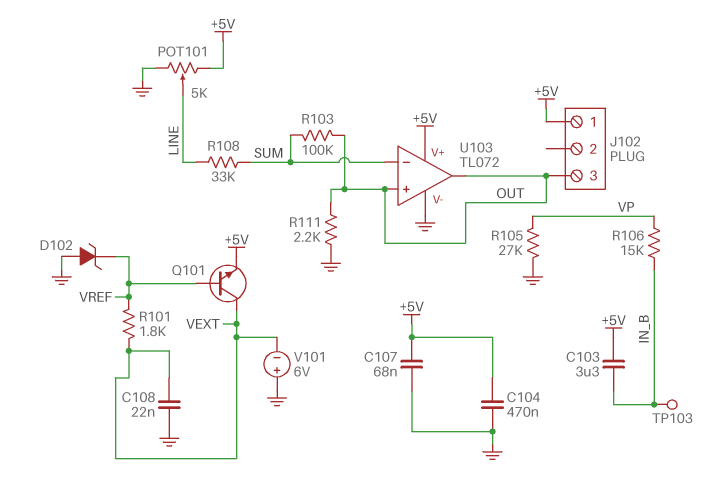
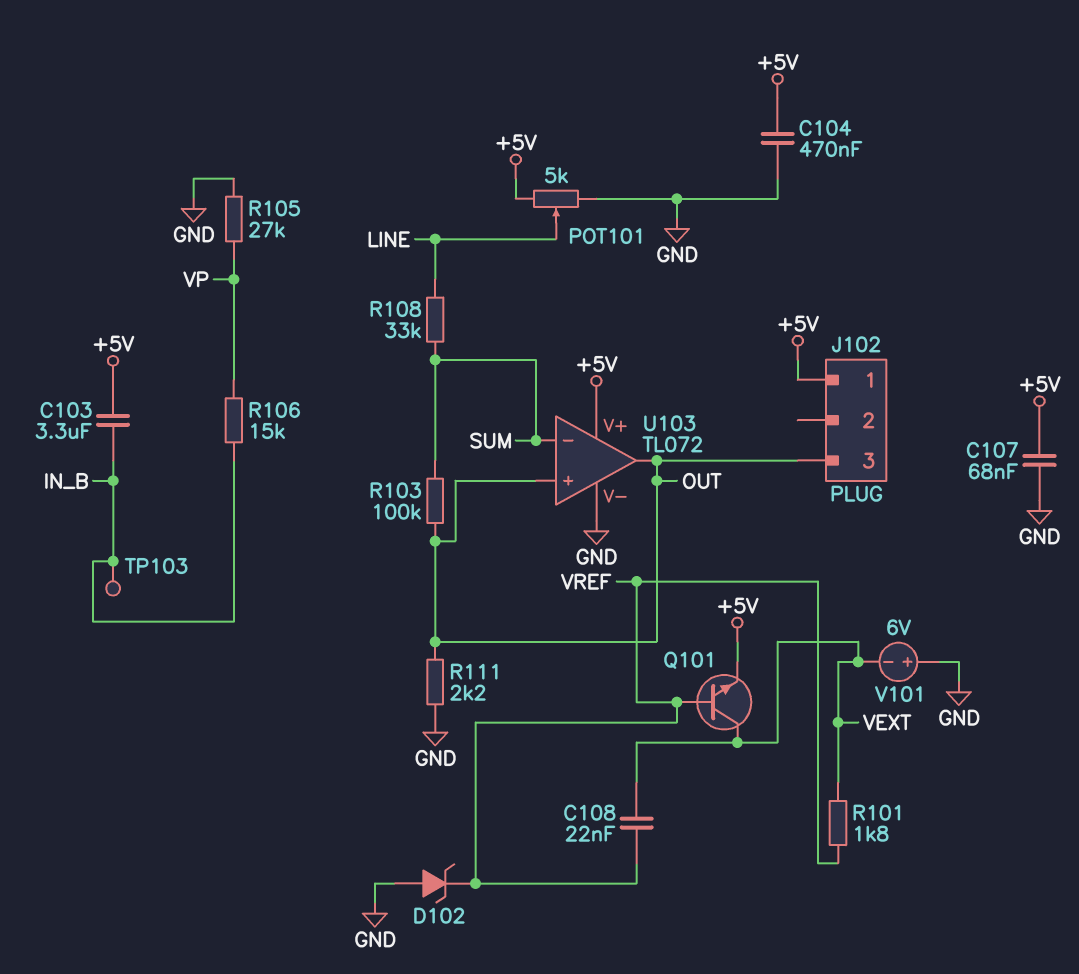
C108: 22nF (GND, VEXT) -> 22nF (VEXT, VREF)

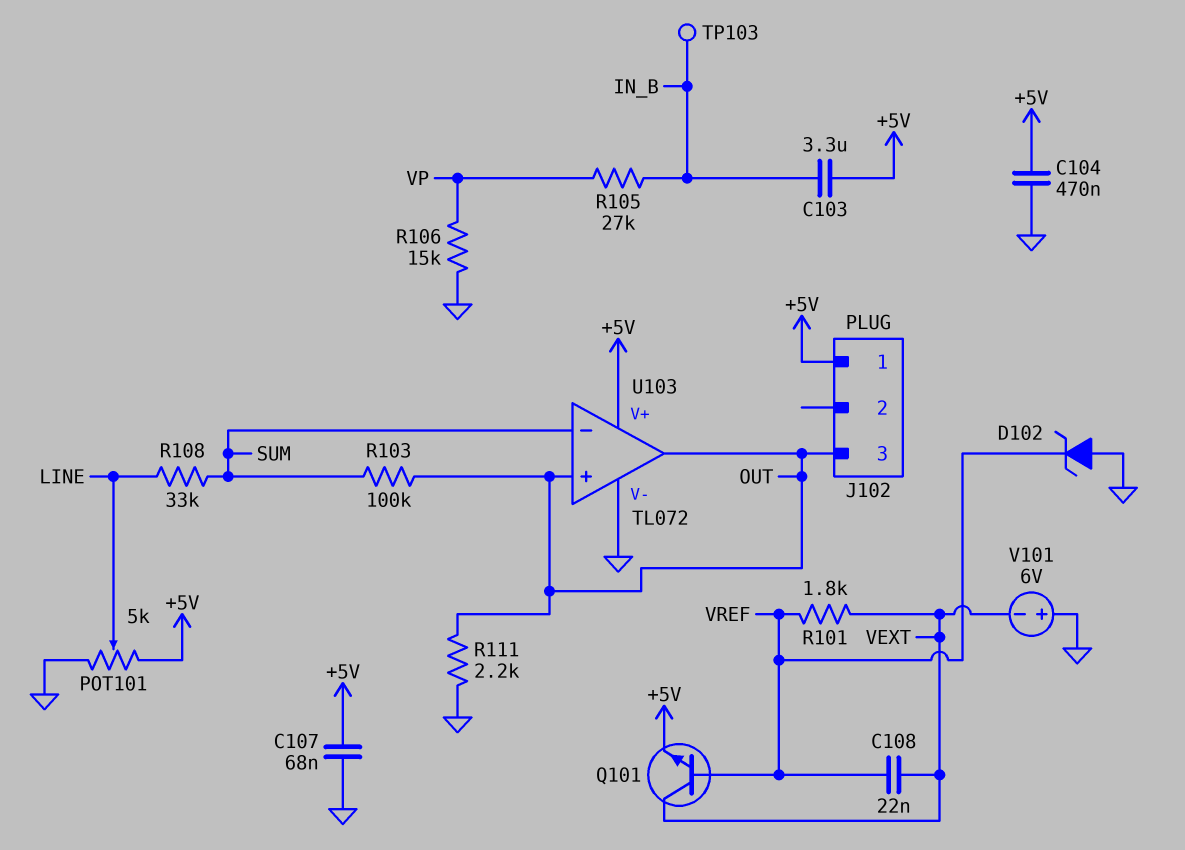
R105: 27k (GND, VP) -> 27k (IN_B, VP)
R106: 15k (IN_B, VP) -> 15k (GND, VP)

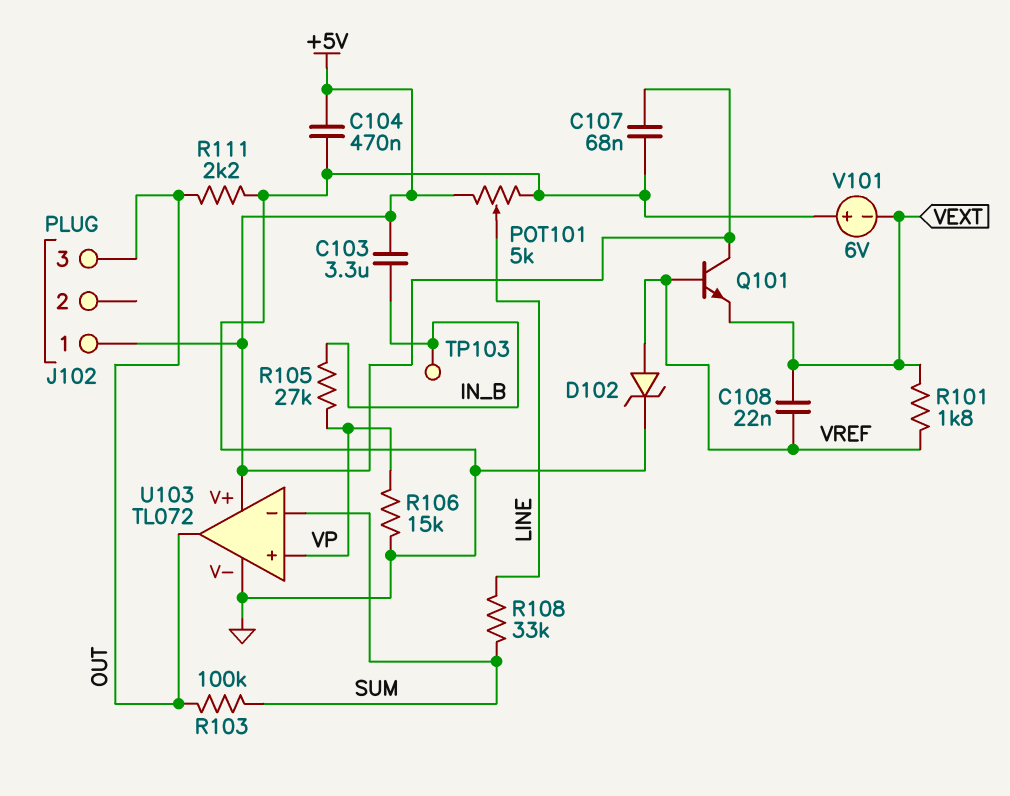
D102: zener (A GND, K VREF) -> zener (A VREF, K GND)
Q101: NPN (B VREF, C VEXT, E +5V) -> NPN (B VREF, C +5V, E VEXT)
U103 pin in+: OUT -> VP

